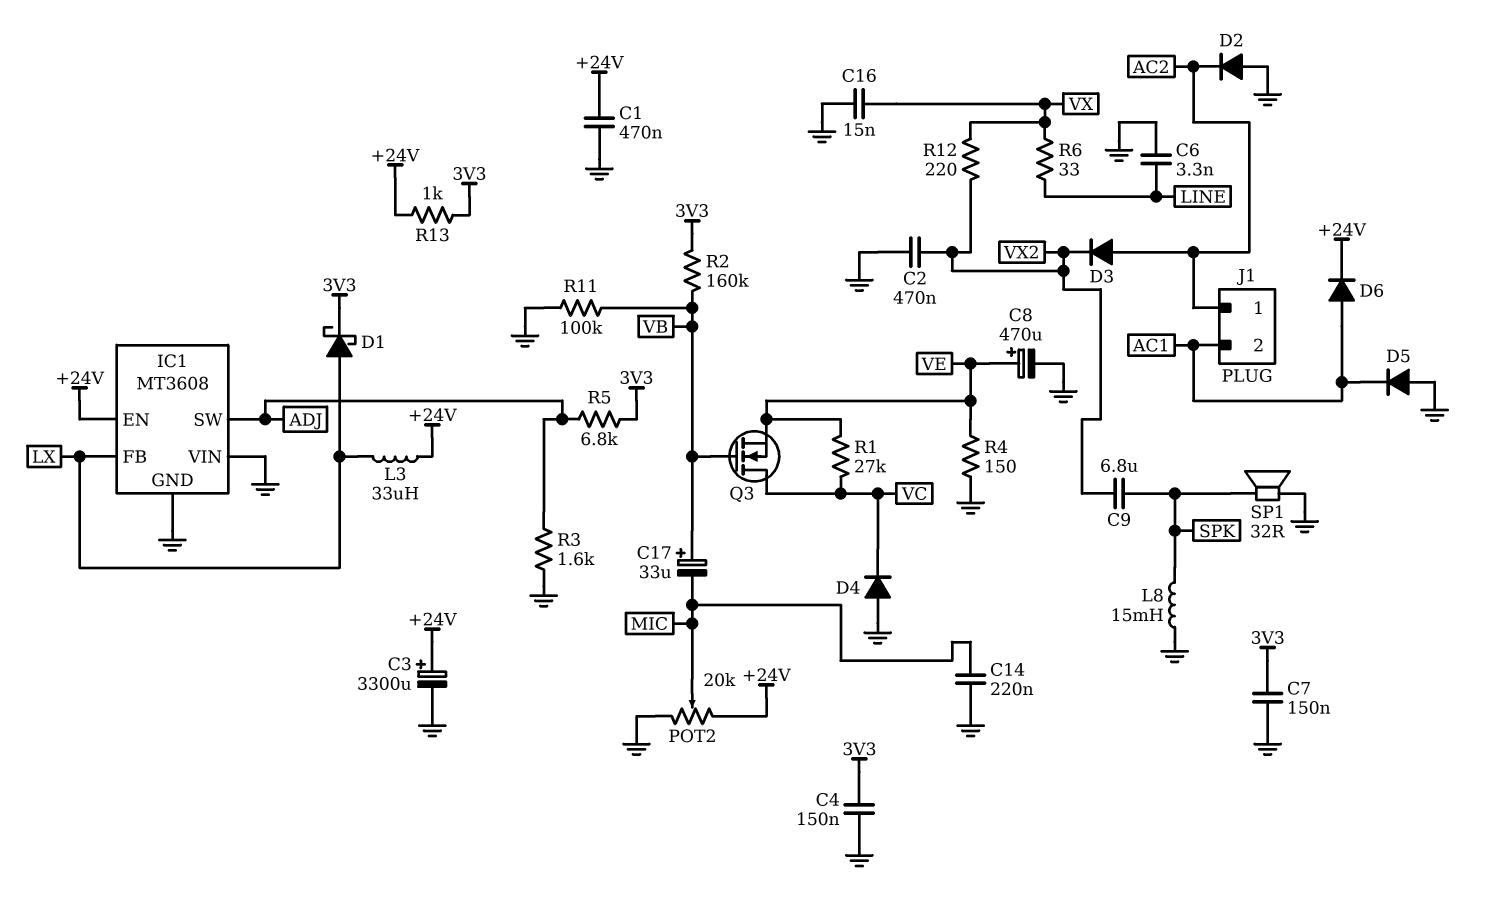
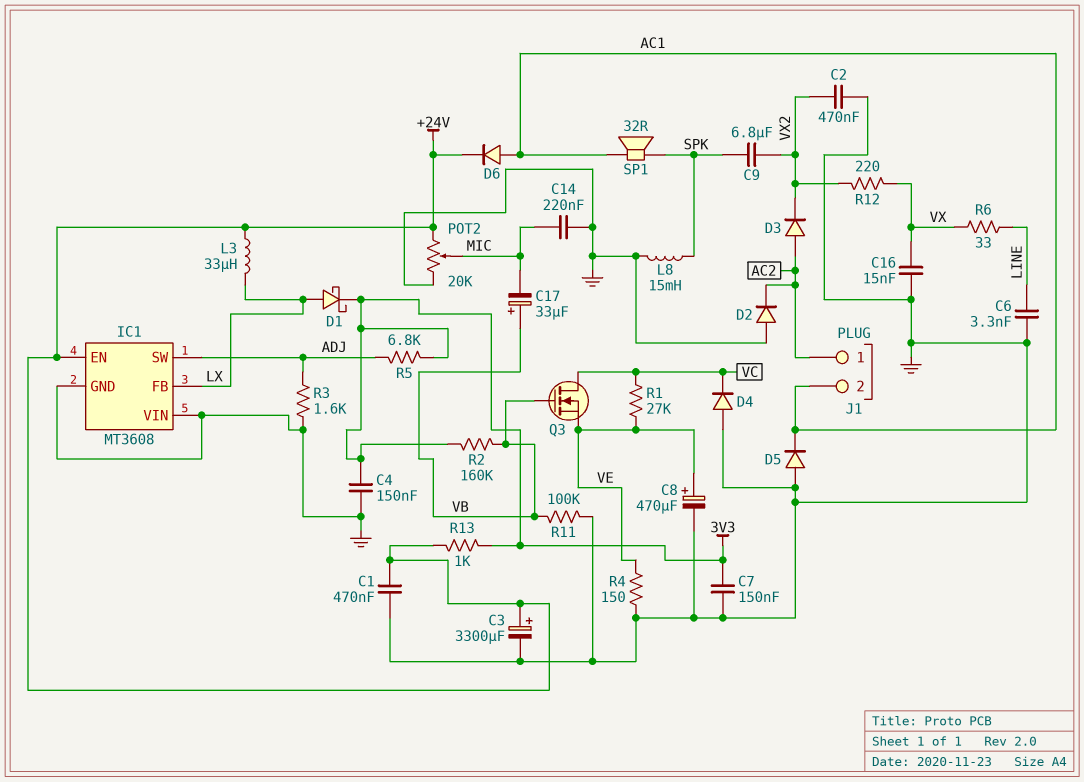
SP1: speaker 32R (GND, SPK) -> speaker 32R (AC1, SPK)

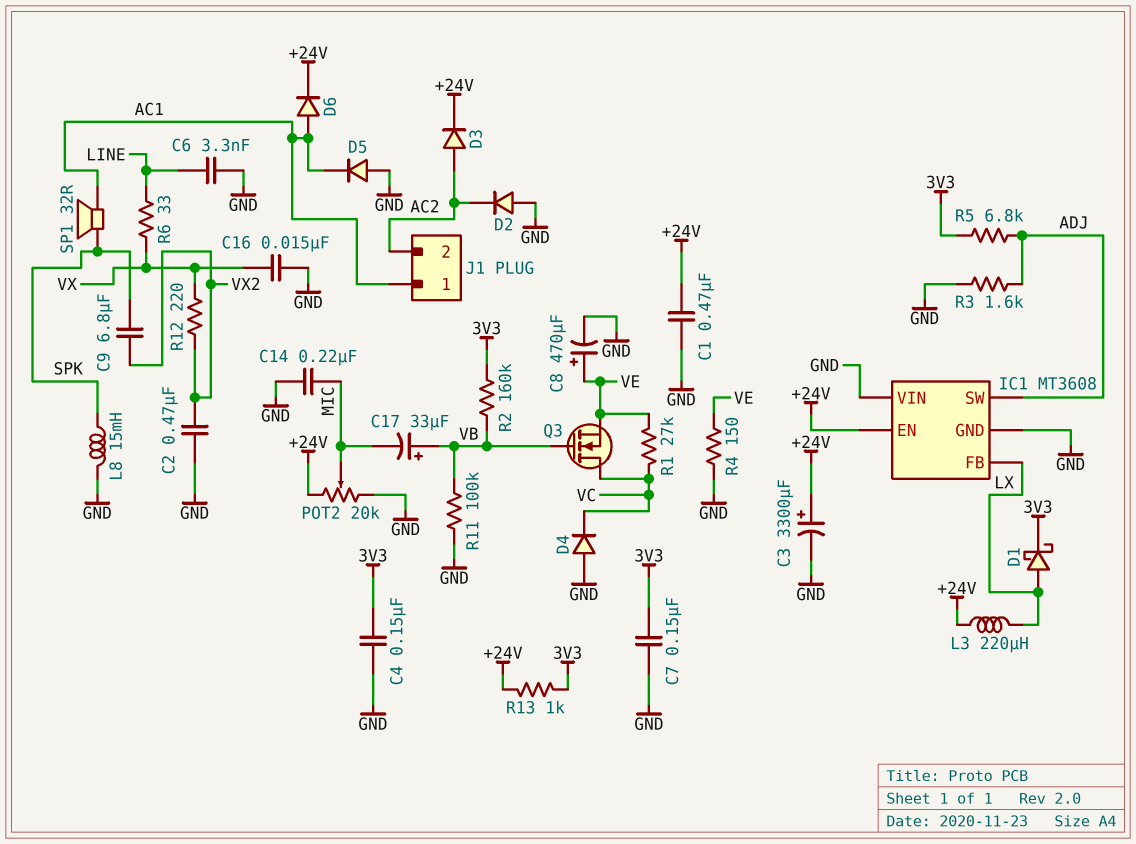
D3: diode (A AC2, K VX2) -> diode (A AC2, K +24V)
J1 pin 1: AC2 -> AC1
J1 pin 2: AC1 -> AC2
L3: 33uH (+24V, LX) -> 220uH (+24V, LX)

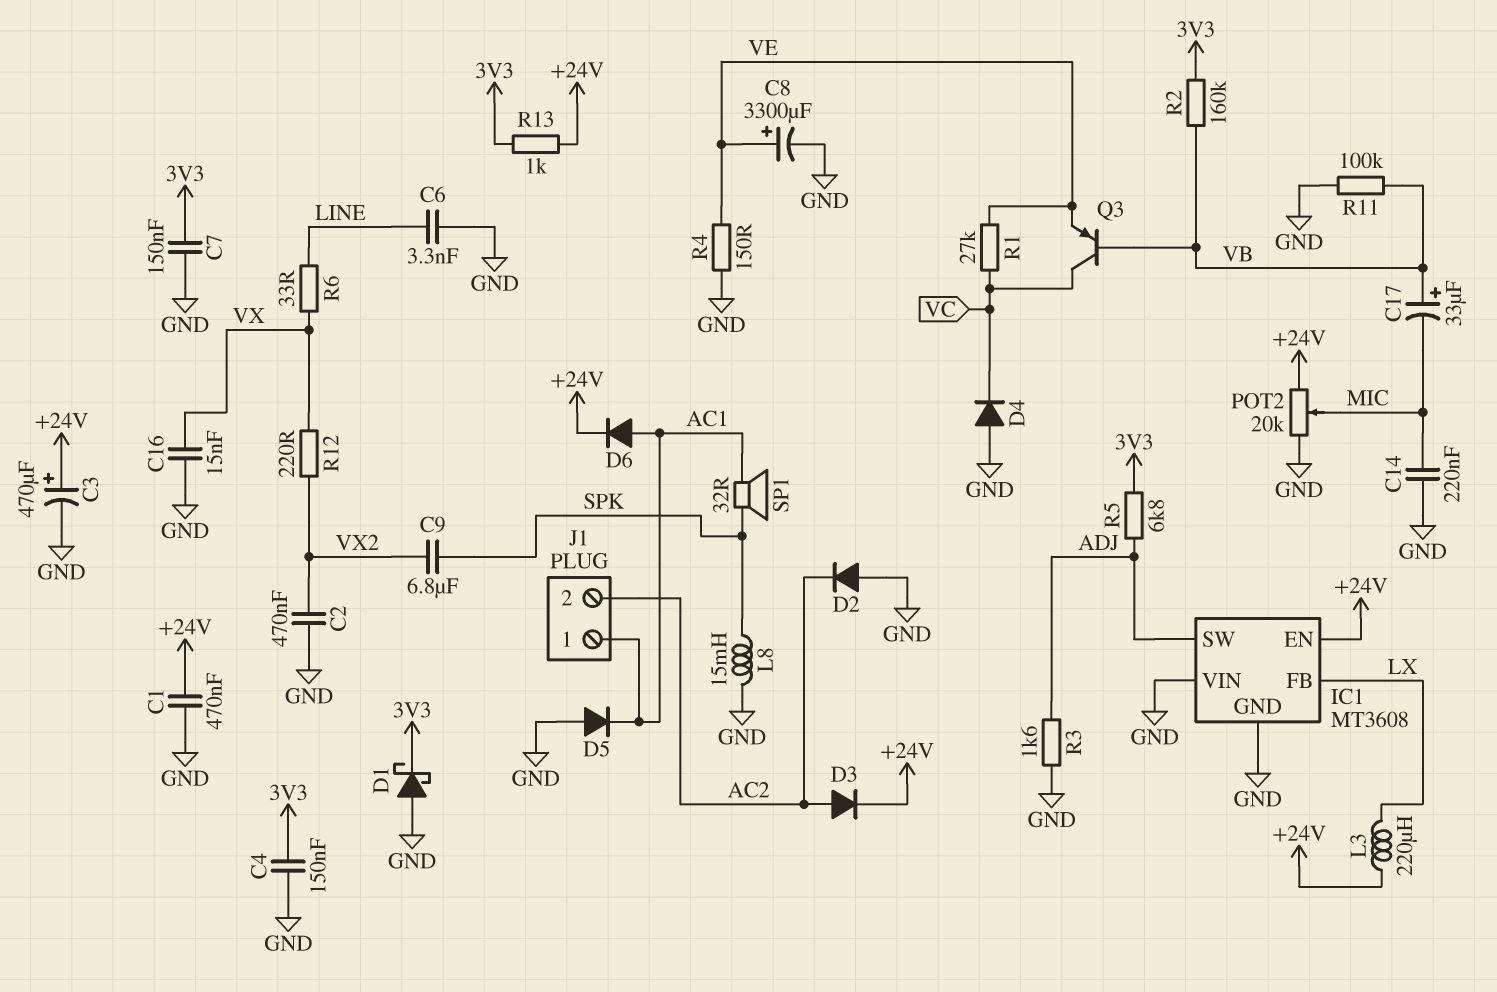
C3: 3300uF (plus +24V, minus GND) -> 470uF (plus +24V, minus GND)
C8: 470uF (plus VE, minus GND) -> 3300uF (plus VE, minus GND)
D1: schottky (A LX, K 3V3) -> schottky (A GND, K 3V3)
Q3: NMOS (G VB, D VC, S VE) -> PNP (B VB, C VC, E VE)

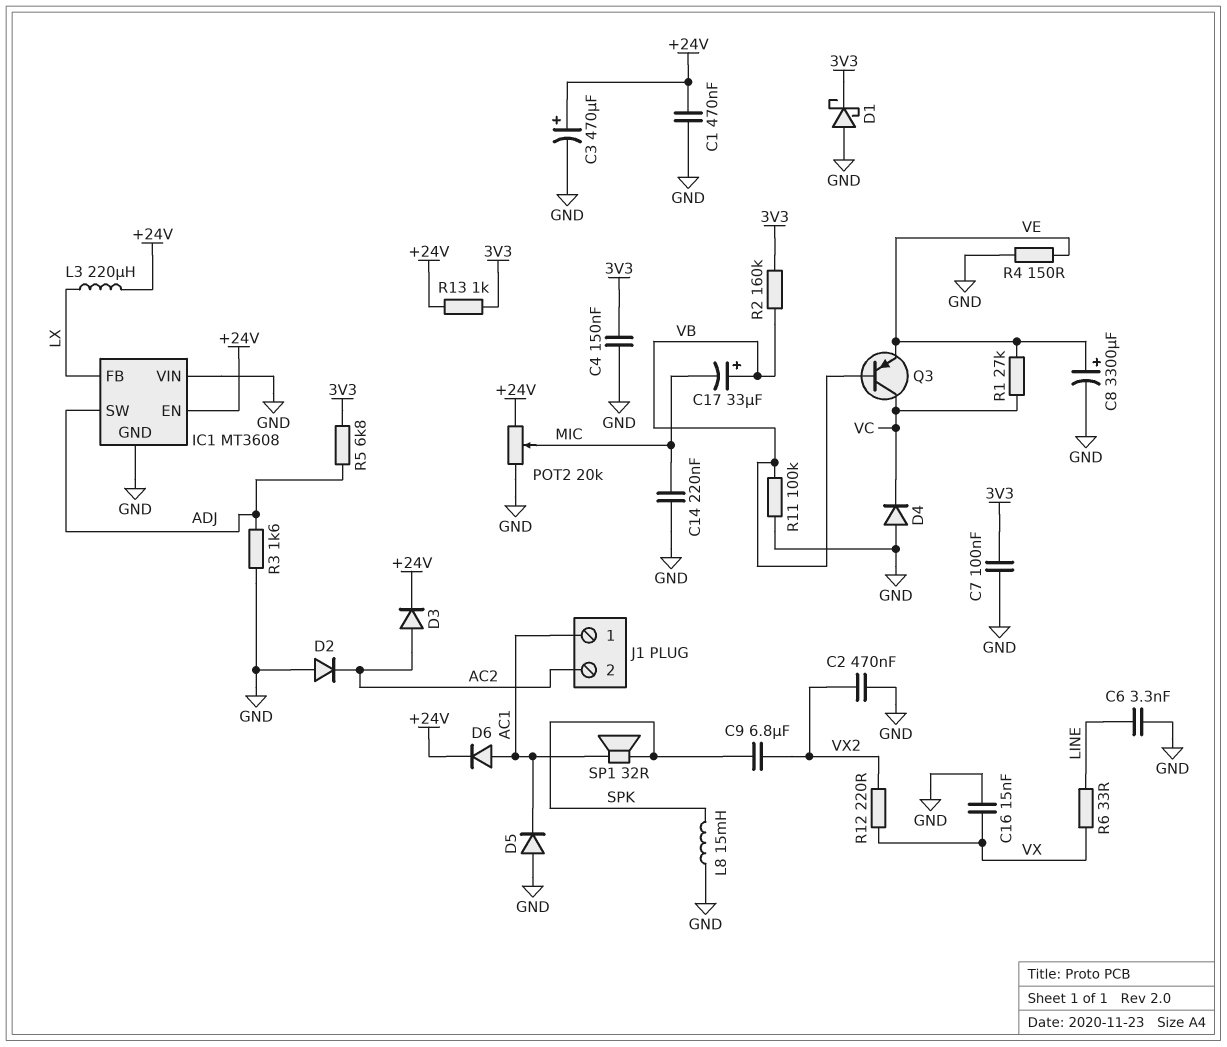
C7: 150nF (3V3, GND) -> 100nF (3V3, GND)

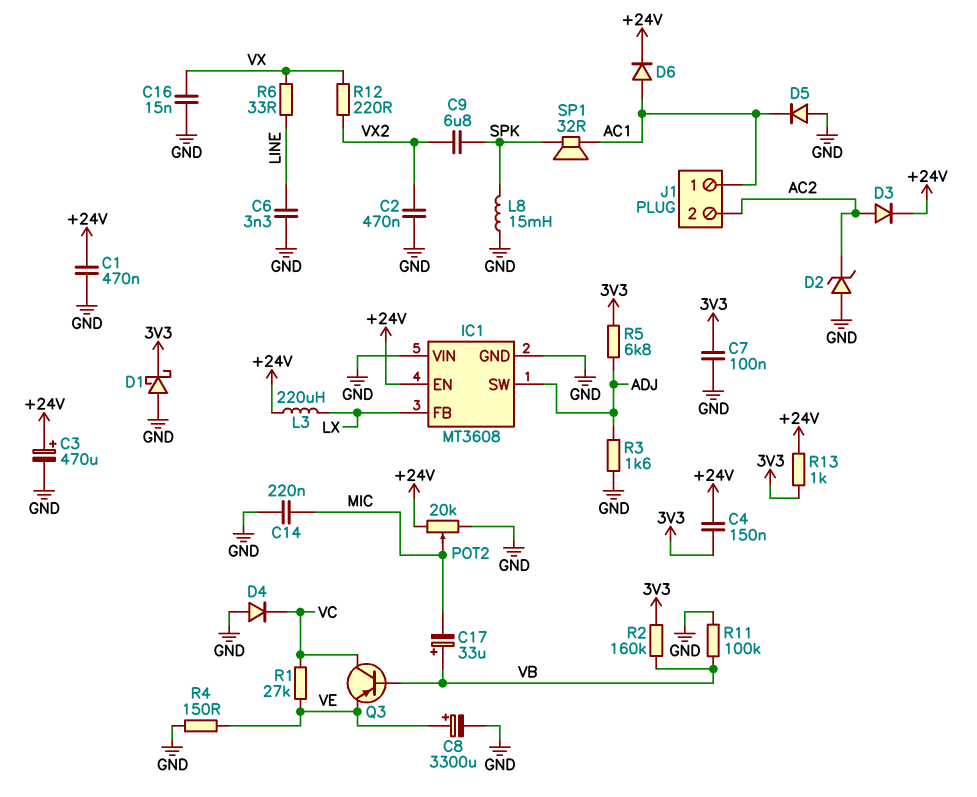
C4: 150nF (3V3, GND) -> 150nF (+24V, 3V3)
D2: diode (A GND, K AC2) -> zener (A GND, K AC2)

